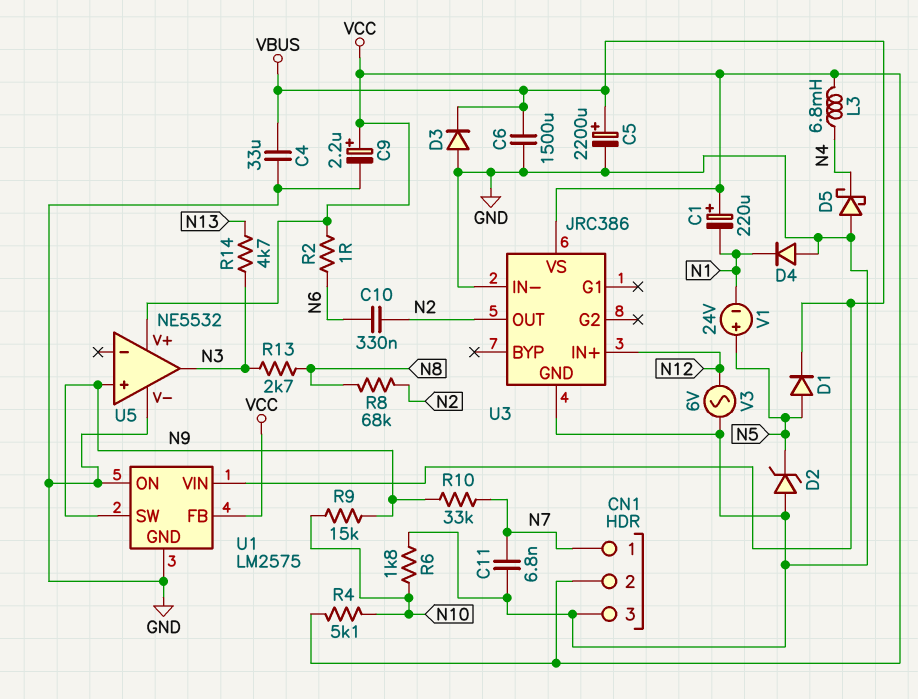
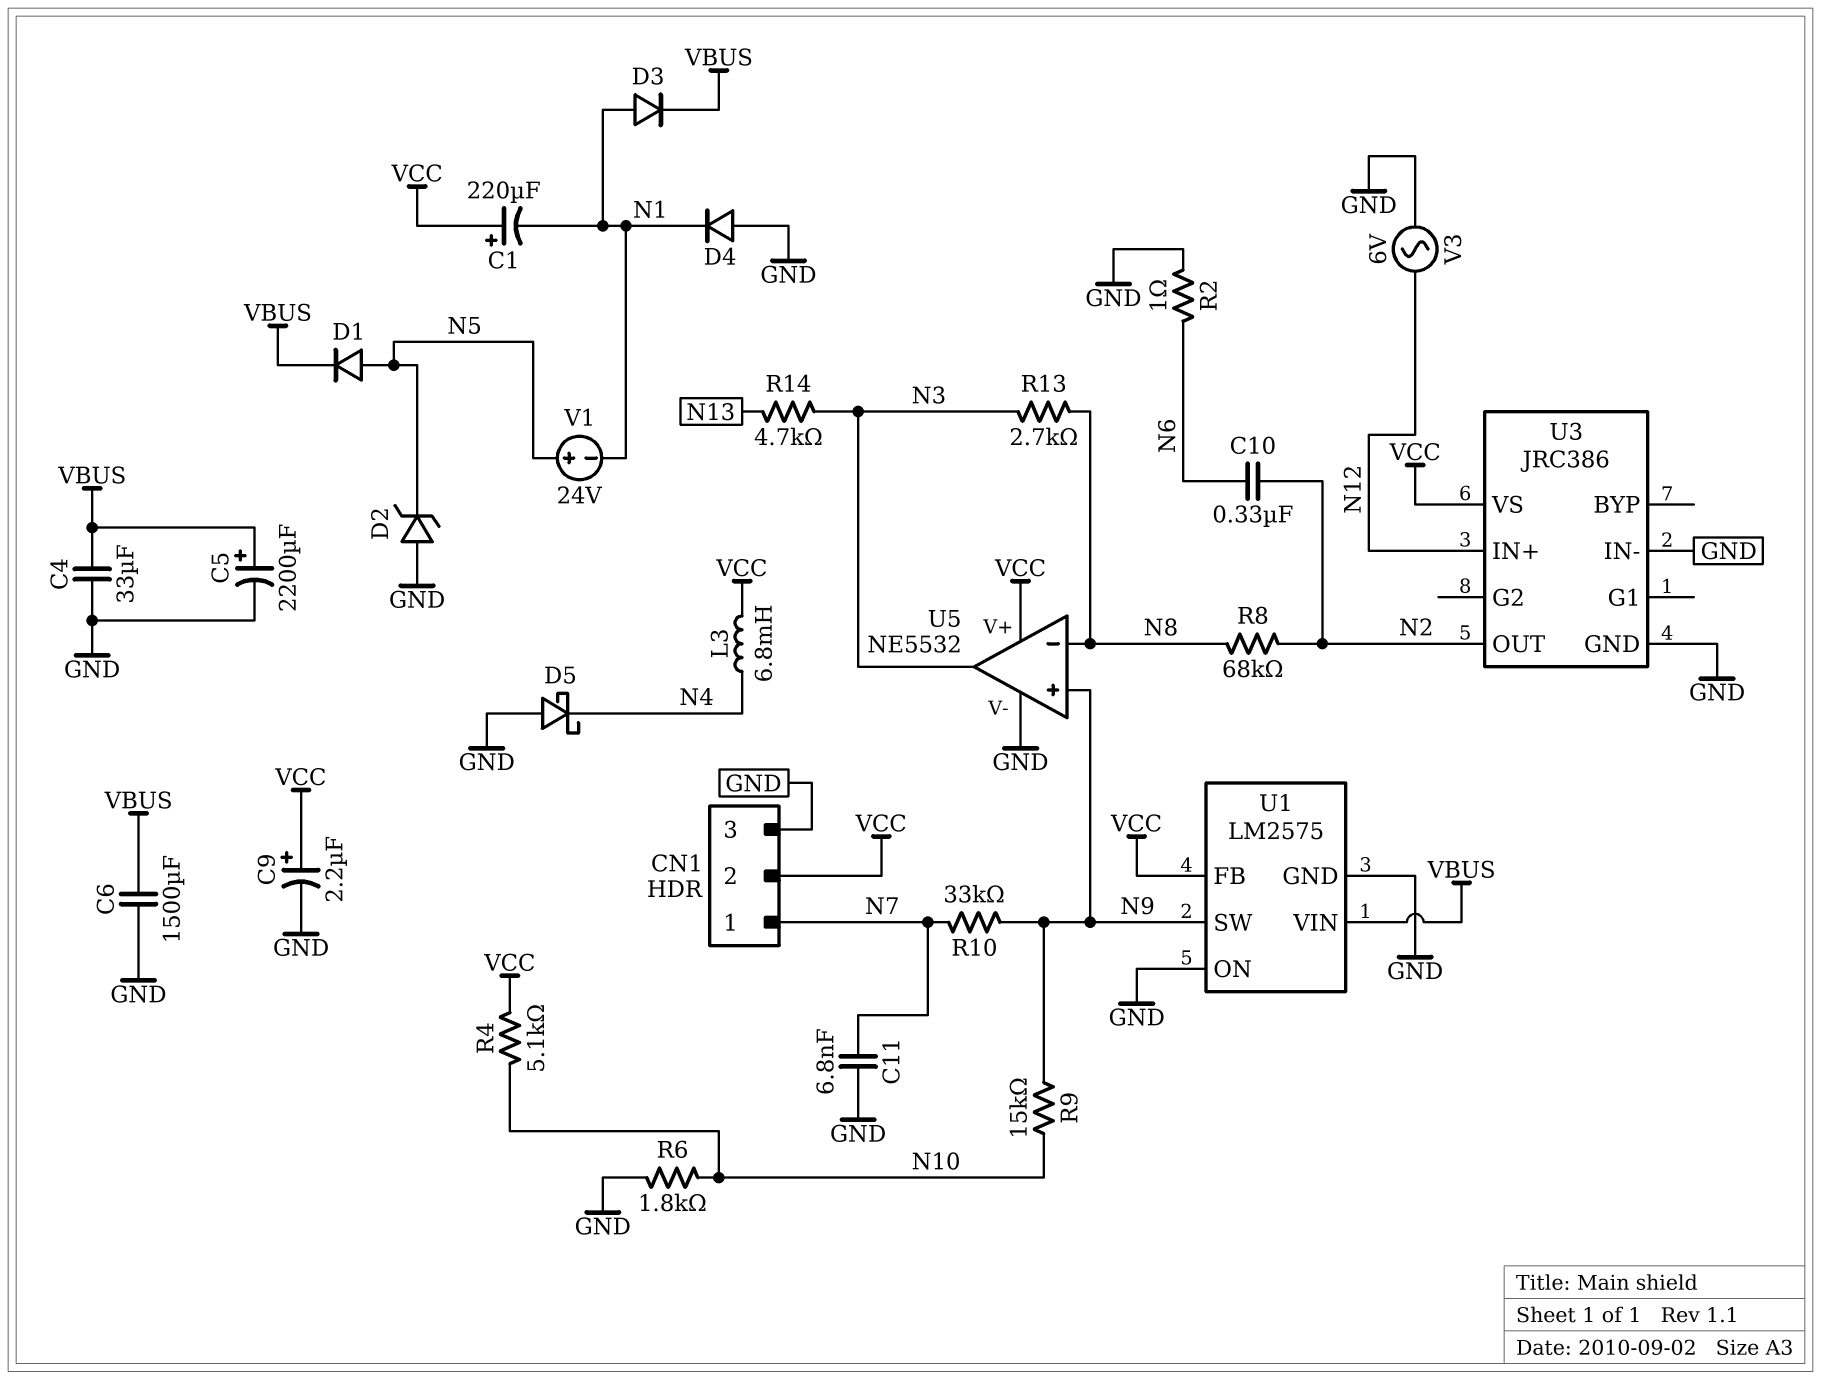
D3: diode (A GND, K VBUS) -> diode (A N1, K VBUS)
R2: 1 (N6, VCC) -> 1 (GND, N6)
U5 pin in-: none -> N8

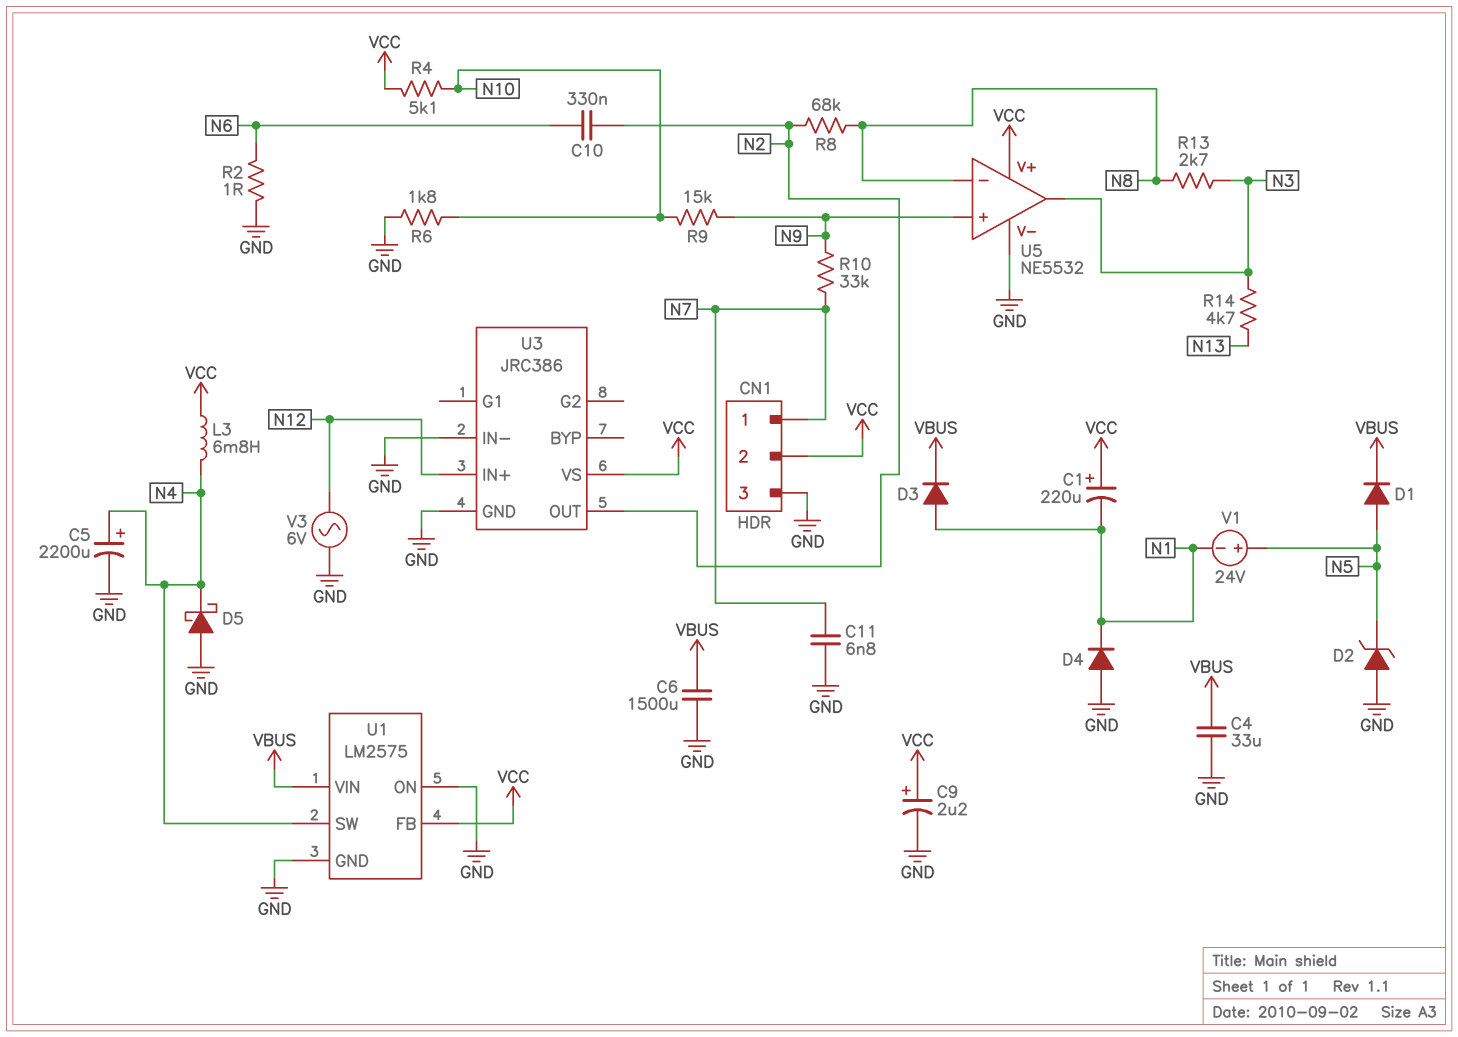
C5: 2200uF (plus VBUS, minus GND) -> 2200uF (plus N4, minus GND)
U1 pin SW: N9 -> N4

